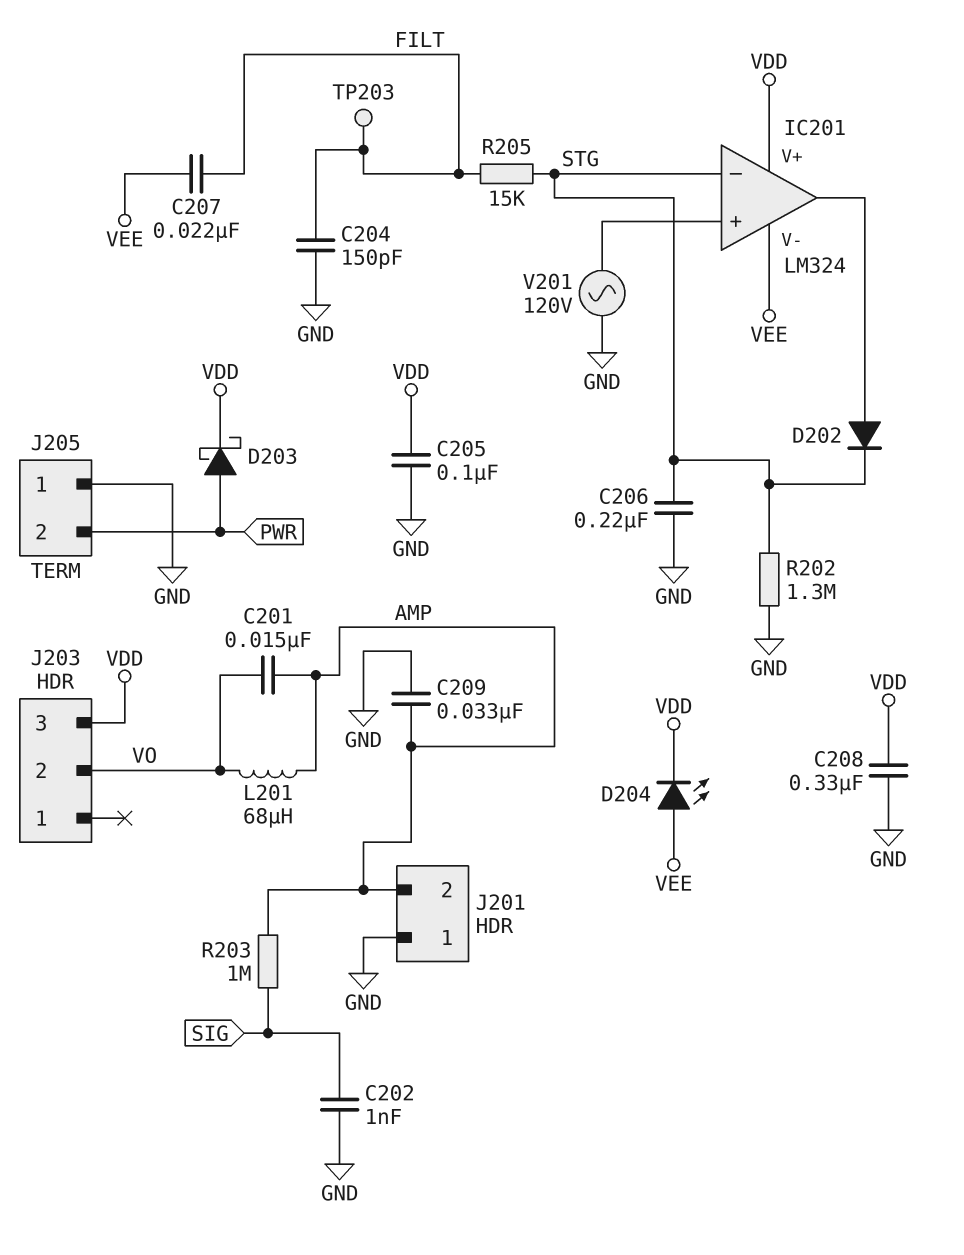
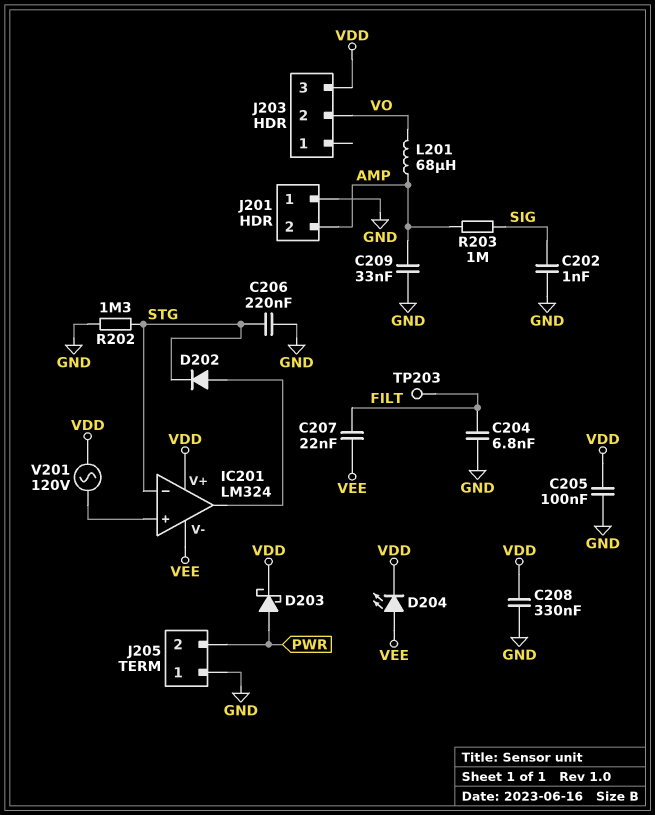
C201: 15nF (AMP, VO) -> none
C204: 150pF (FILT, GND) -> 6.8nF (FILT, GND)
R205: 15k (FILT, STG) -> none
V201: AC 120V (GND, IC201/in+) -> AC 120V (IC201/in+, VDD)

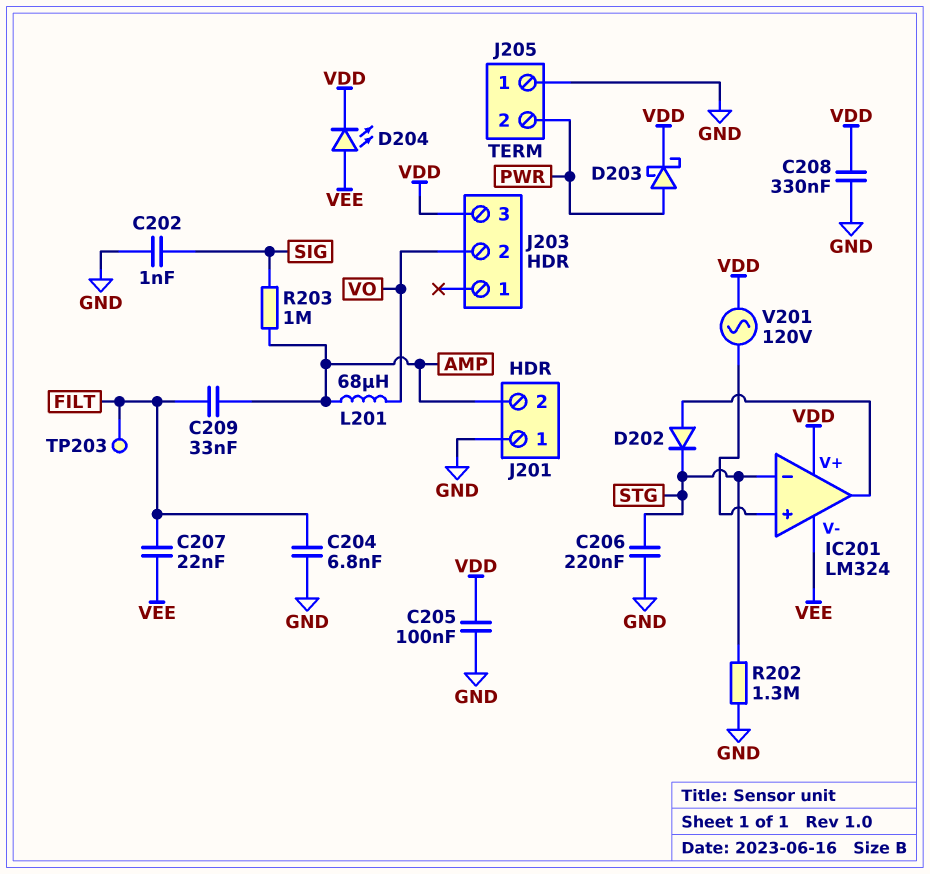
C209: 33nF (AMP, GND) -> 33nF (AMP, FILT)

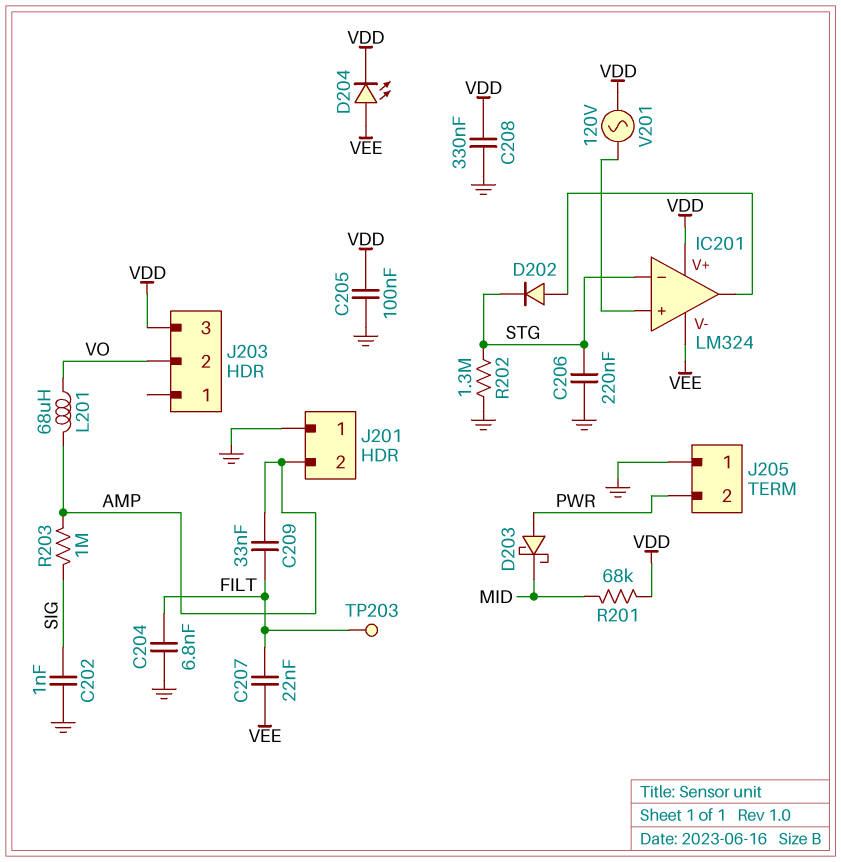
D203: schottky (A PWR, K VDD) -> schottky (A PWR, K MID)
R201: none -> 68k (MID, VDD)

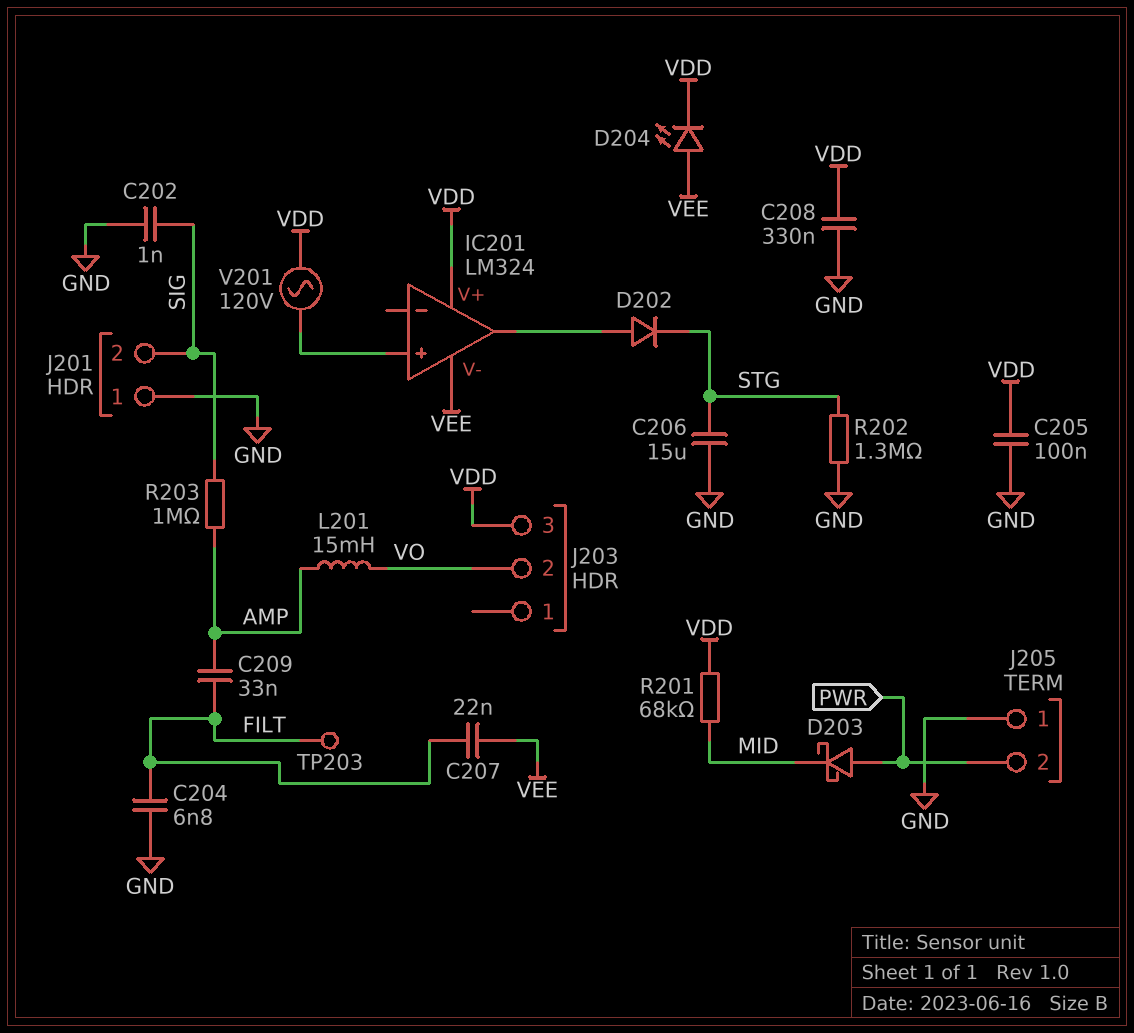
C206: 220nF (GND, STG) -> 15uF (GND, STG)
IC201 pin in-: STG -> none
J201 pin 2: AMP -> SIG
L201: 68uH (AMP, VO) -> 15mH (AMP, VO)

